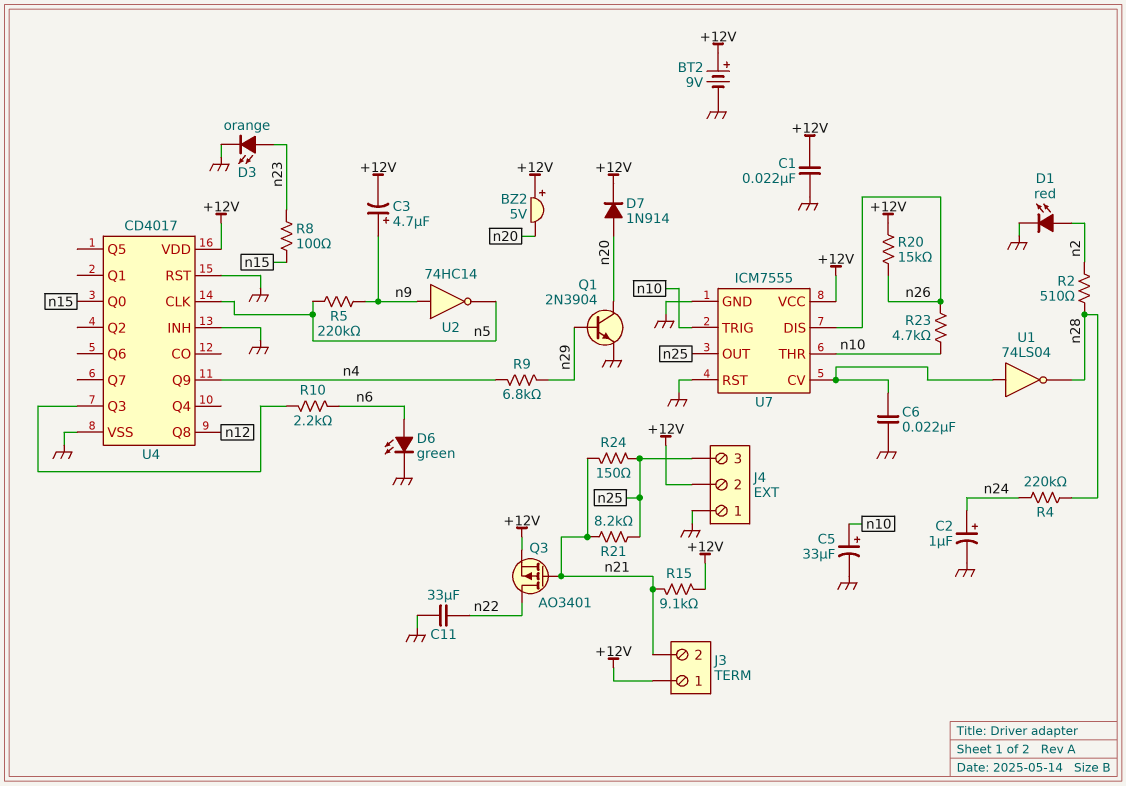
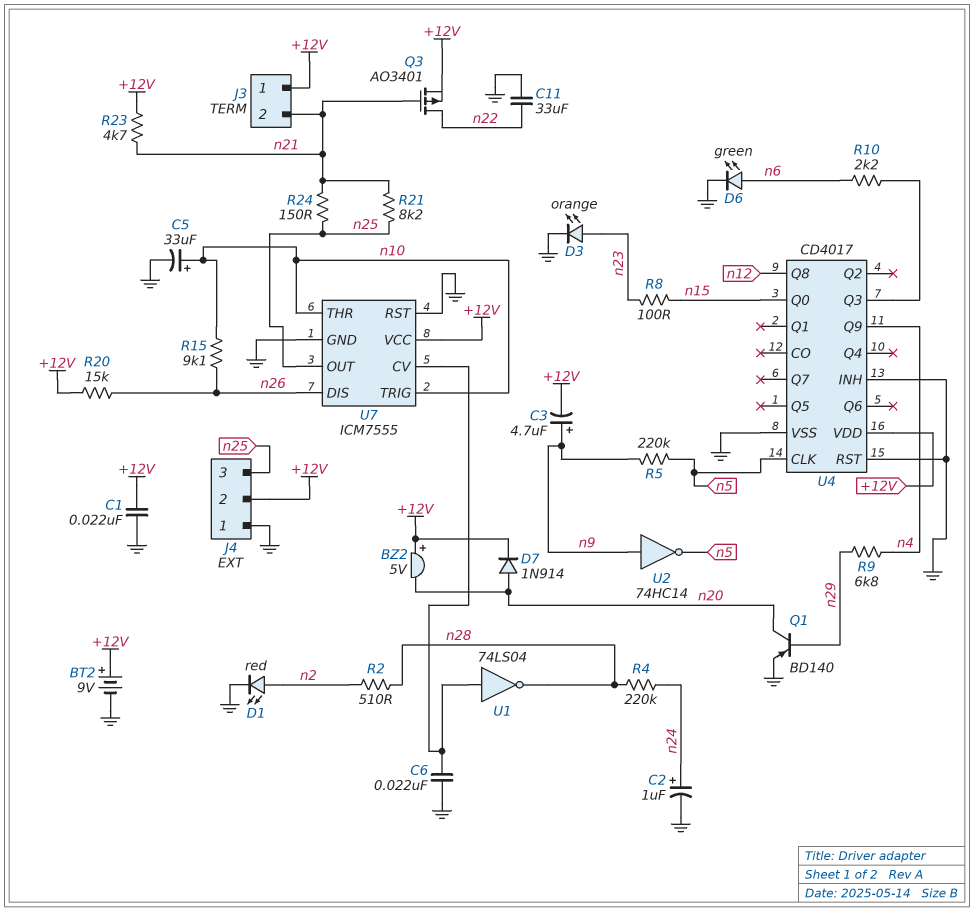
Q1: NPN 2N3904 (B n29, C n20, E GND) -> PNP BD140 (B n29, C n20, E GND)
R15: 9.1k (+12V, n21) -> 9.1k (n10, n26)
R23: 4.7k (n10, n26) -> 4.7k (+12V, n21)

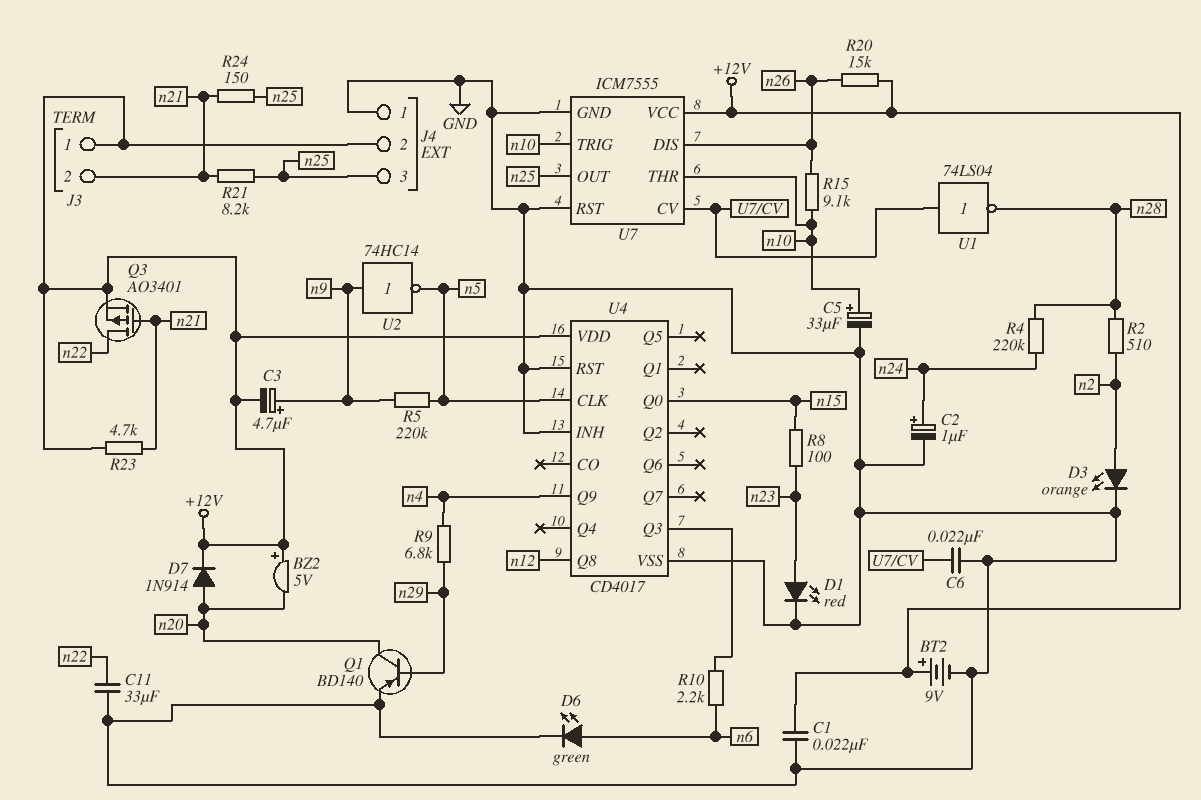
D1: LED red (A n2, K GND) -> LED red (A n23, K GND)
D3: LED orange (A n23, K GND) -> LED orange (A n2, K GND)

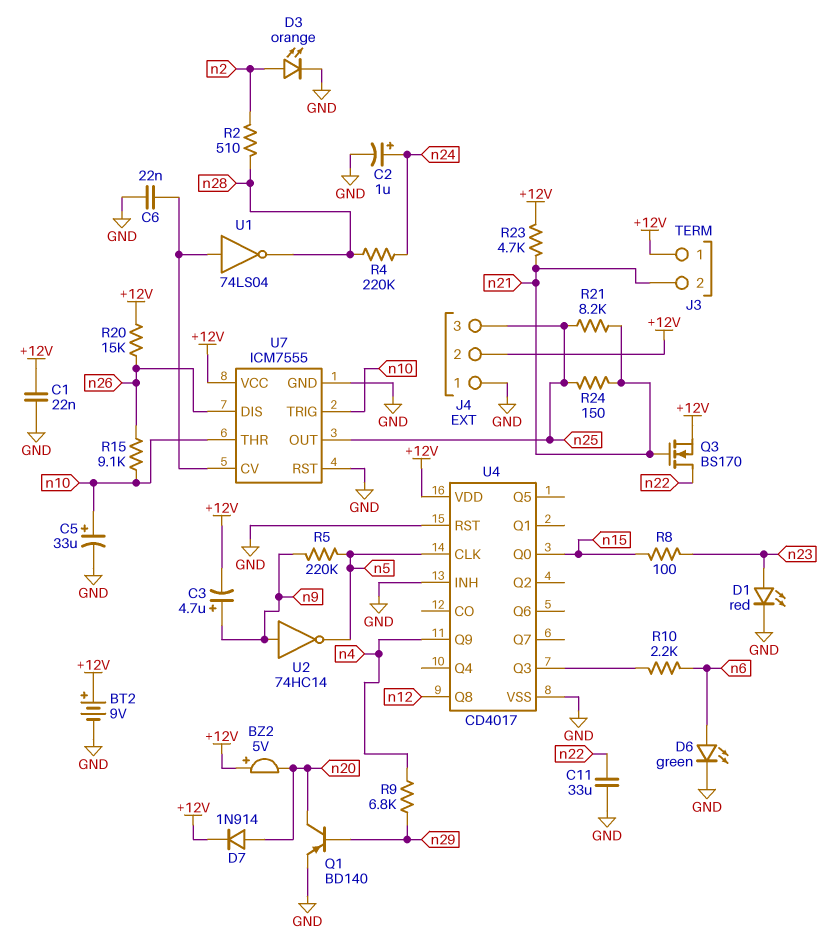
Q3: PMOS AO3401 (G n21, D n22, S +12V) -> NMOS BS170 (G n21, D n22, S +12V)

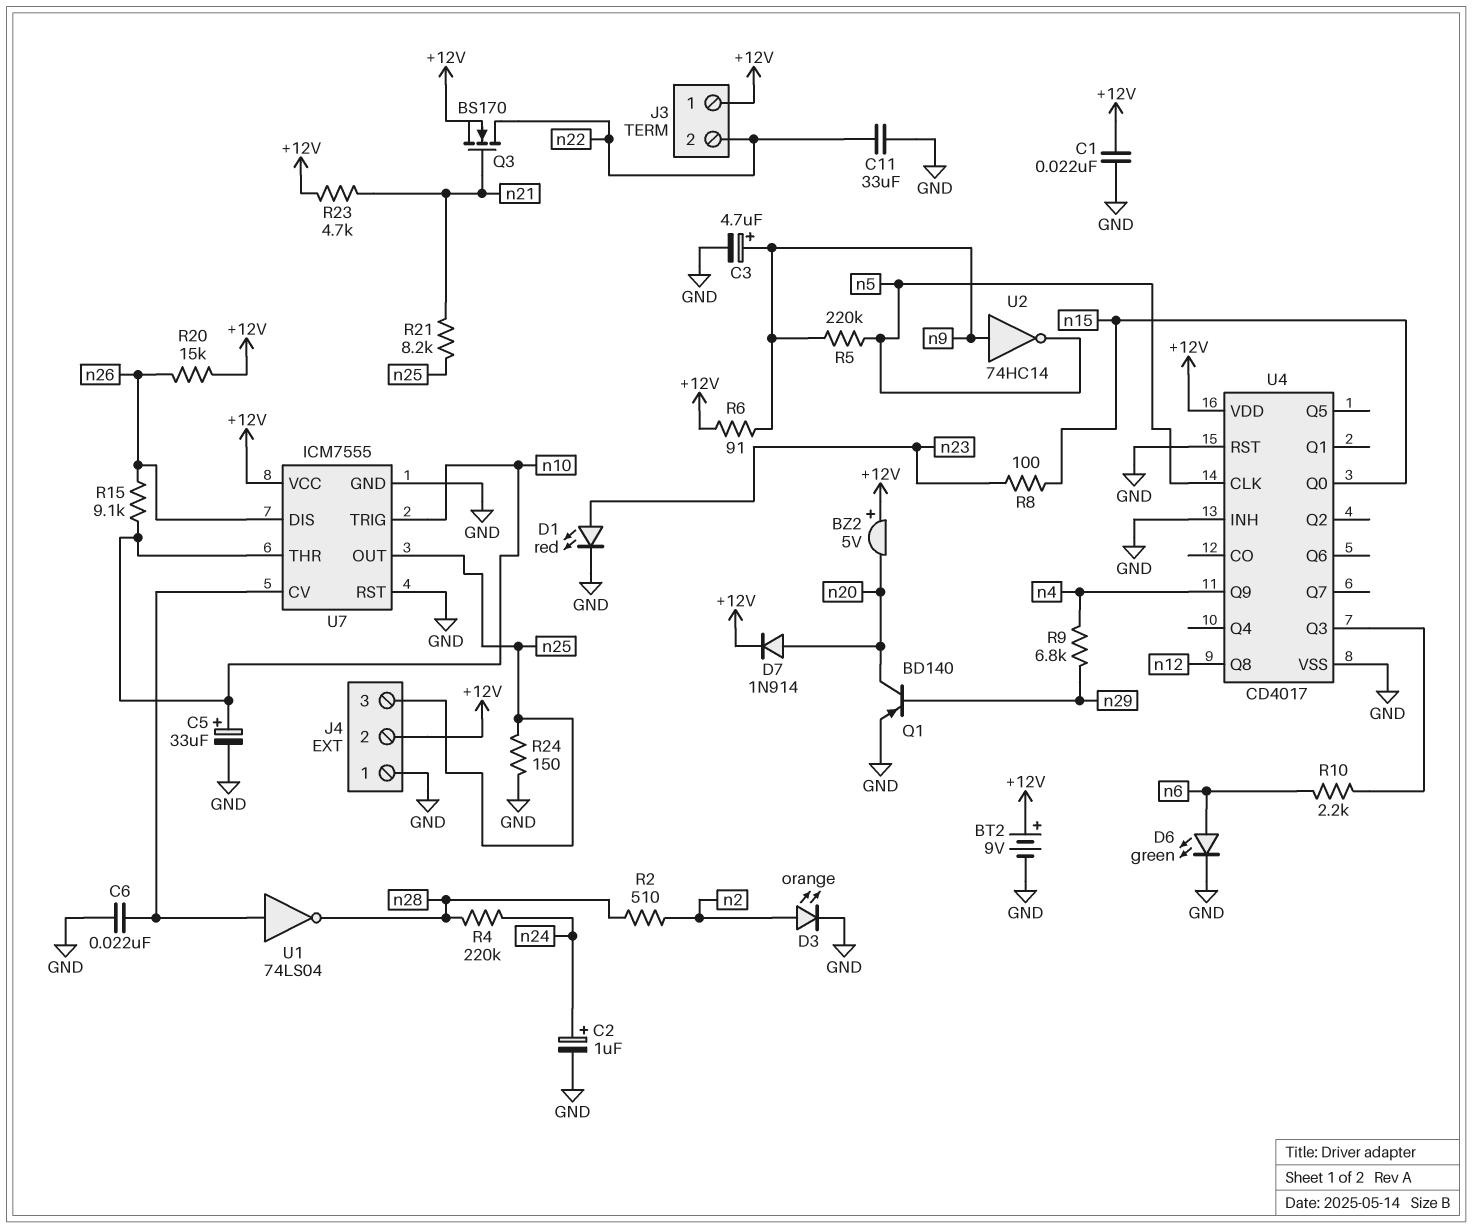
C3: 4.7uF (plus n9, minus +12V) -> 4.7uF (plus n9, minus GND)
J3 pin 2: n21 -> n22
R6: none -> 91 (+12V, n9)
R24: 150 (n21, n25) -> 150 (GND, n25)

